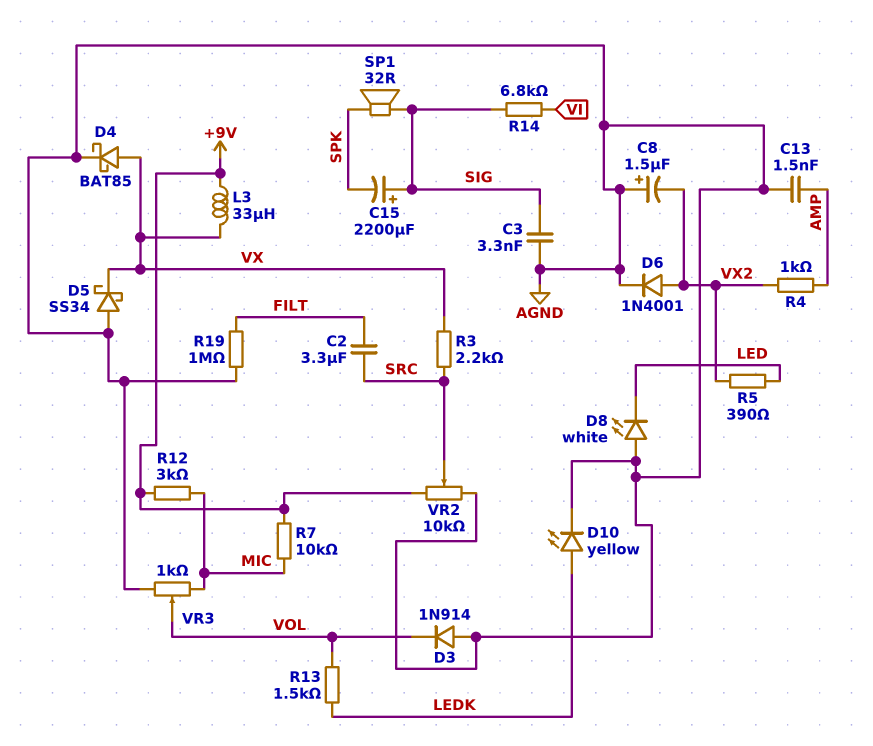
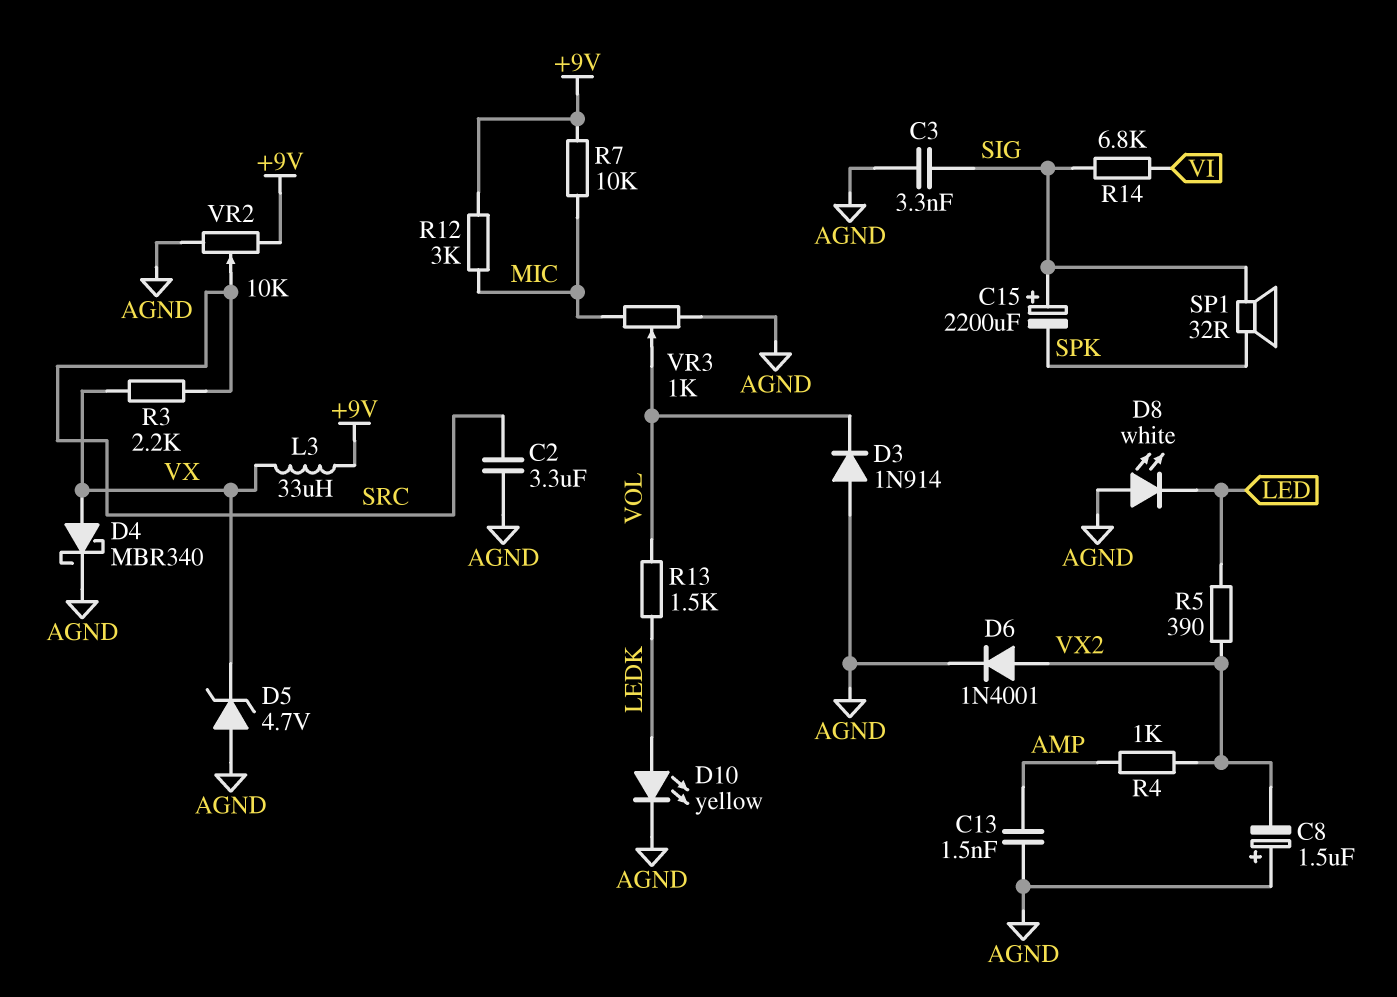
C2: 3.3uF (FILT, SRC) -> 3.3uF (AGND, SRC)
D4: schottky BAT85 (A VX, K AGND) -> schottky MBR340 (A VX, K AGND)
D5: schottky SS34 (A AGND, K VX) -> zener 4.7V (A AGND, K VX)
R19: 1M (AGND, FILT) -> none

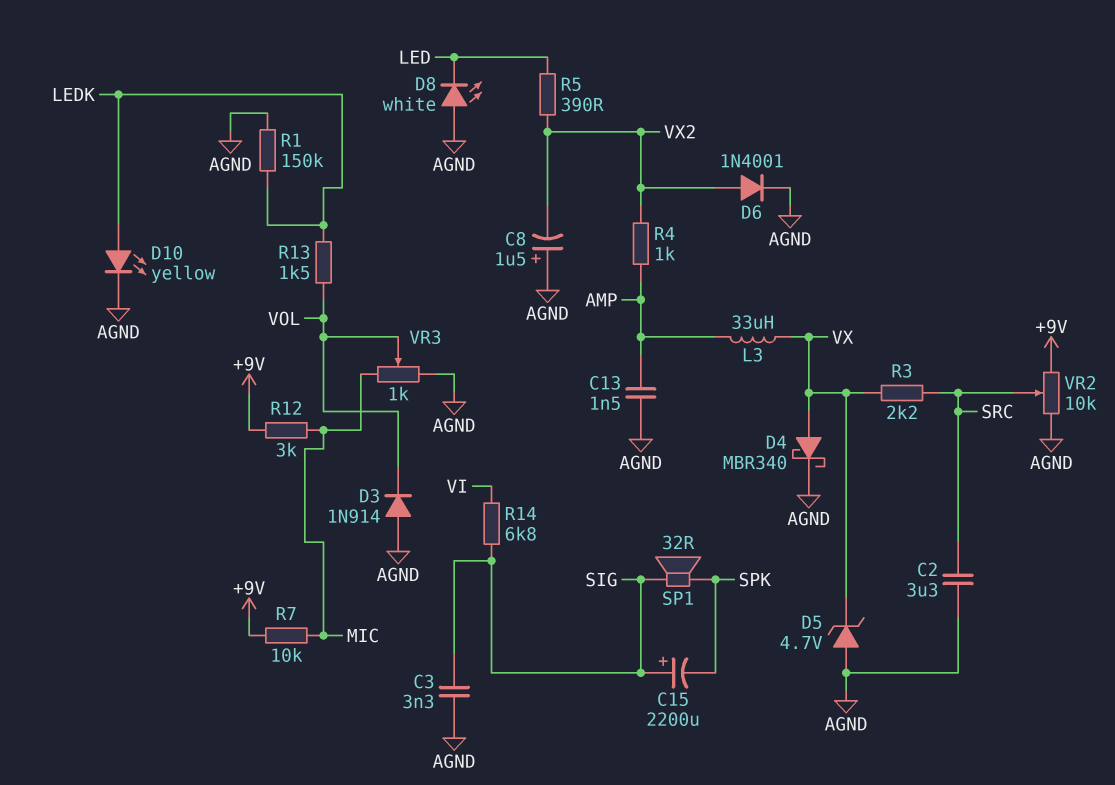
L3: 33uH (+9V, VX) -> 33uH (AMP, VX)
R1: none -> 150k (AGND, LEDK)

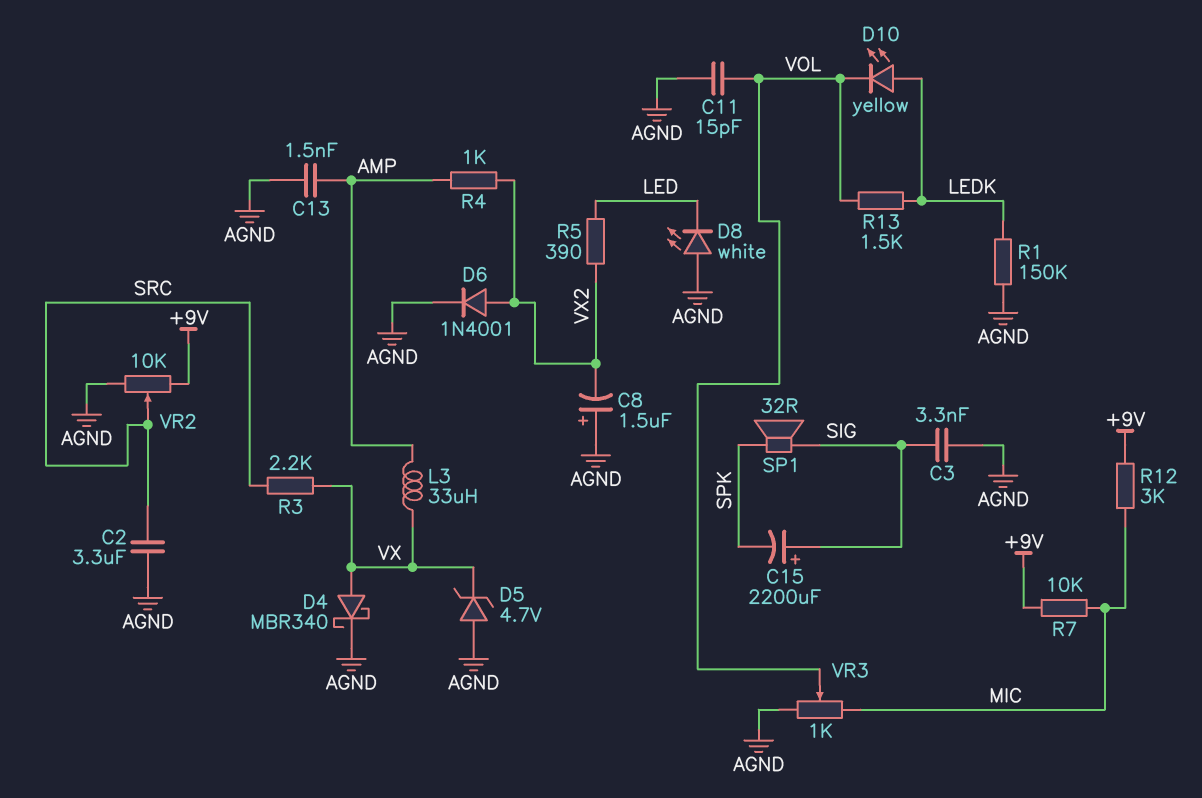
C11: none -> 15pF (AGND, VOL)
D3: diode 1N914 (A AGND, K VOL) -> none
D10: LED yellow (A LEDK, K AGND) -> LED yellow (A LEDK, K VOL)
R14: 6.8k (SIG, VI) -> none

